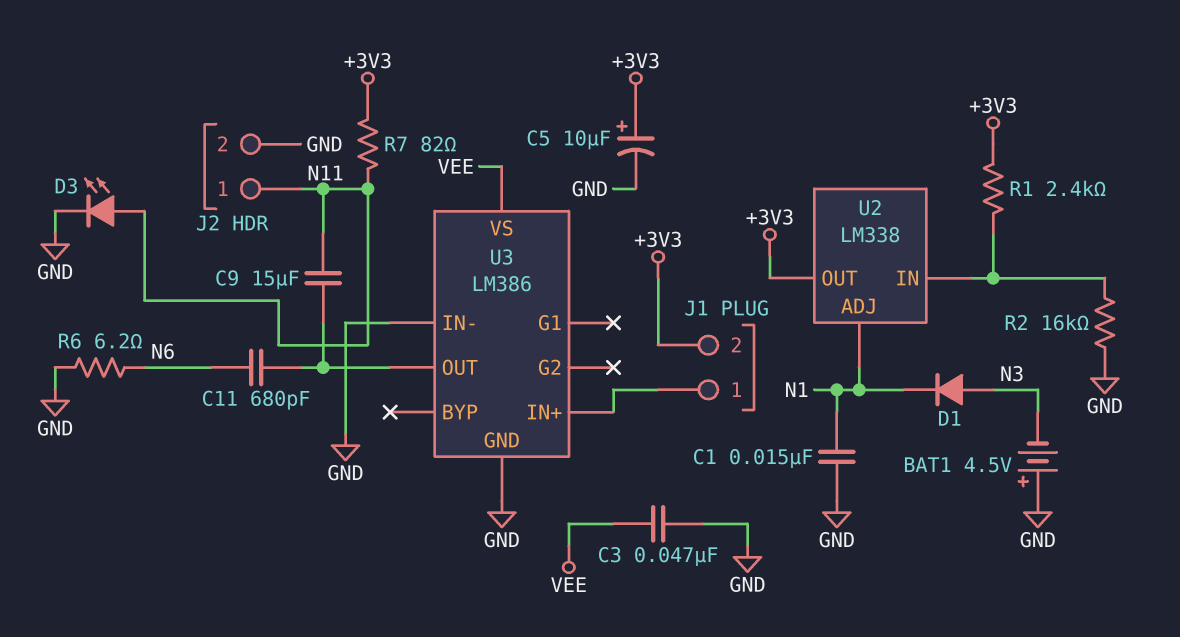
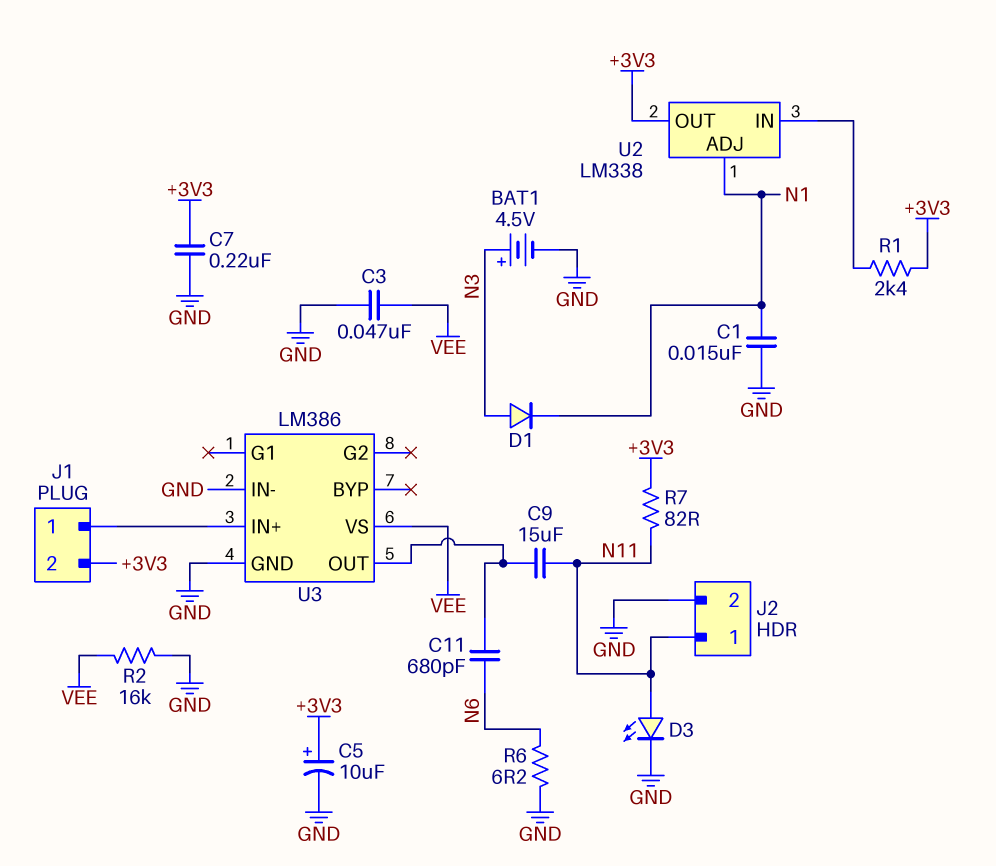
BAT1: 4.5V (plus GND, minus N3) -> 4.5V (plus N3, minus GND)
C7: none -> 220nF (+3V3, GND)
R2: 16k (GND, U2/IN) -> 16k (GND, VEE)

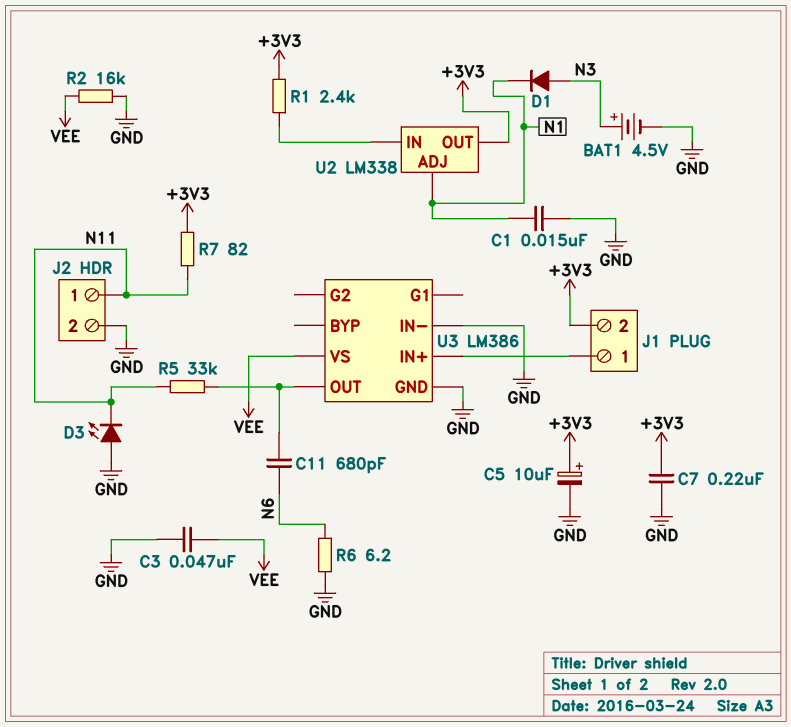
C9: 15uF (N11, U3/OUT) -> none
D3: LED (A N11, K GND) -> LED (A GND, K N11)
R5: none -> 33k (N11, U3/OUT)

